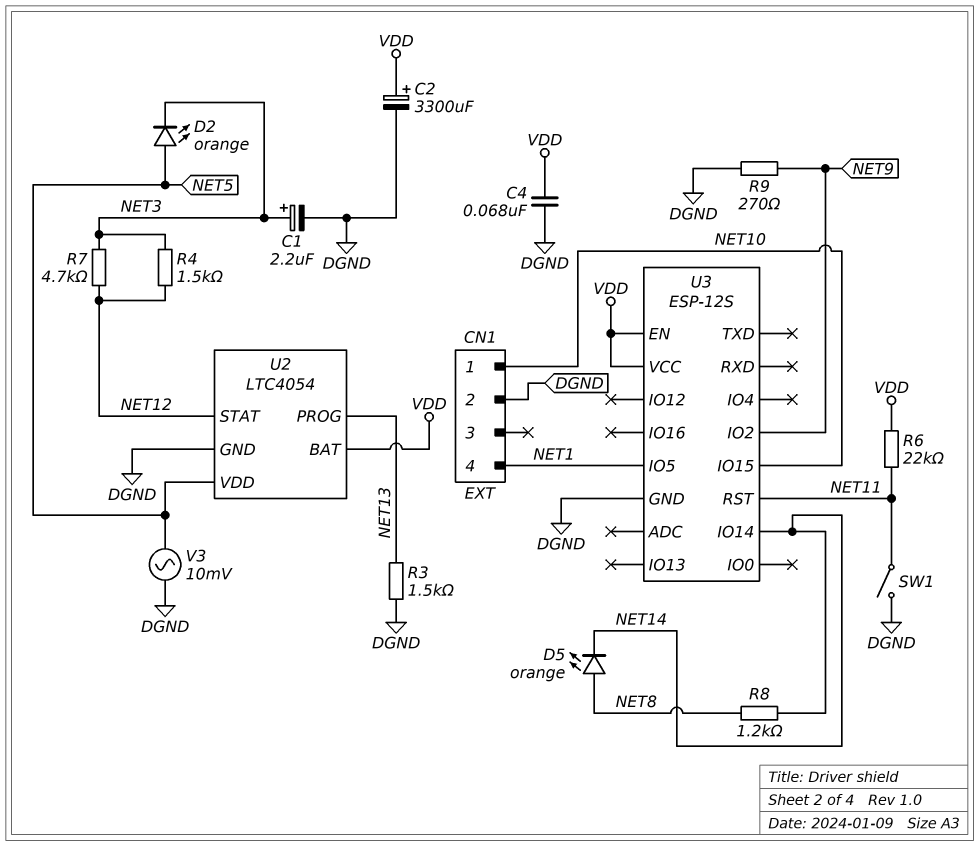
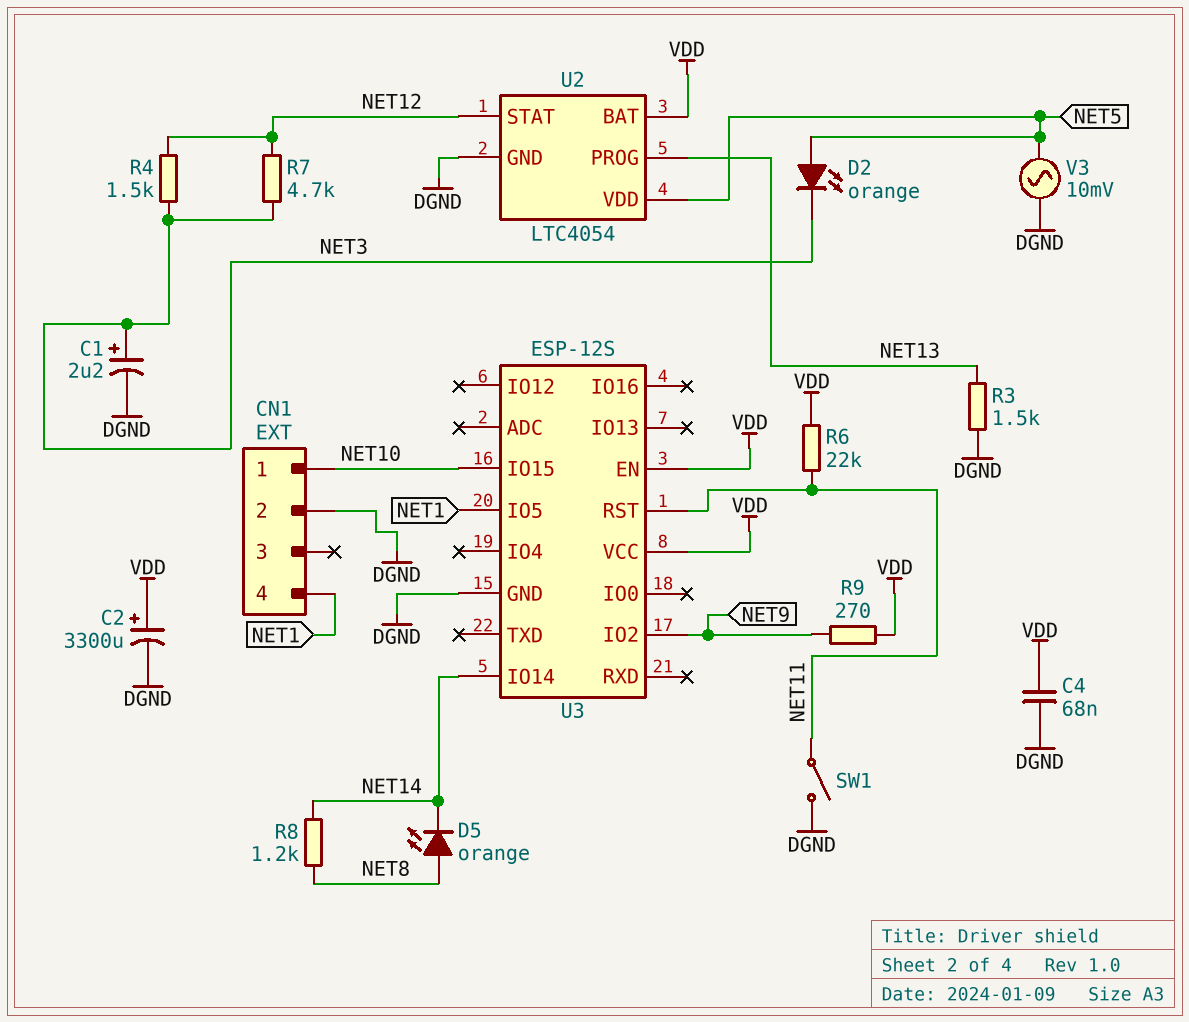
R9: 270 (DGND, NET9) -> 270 (NET9, VDD)

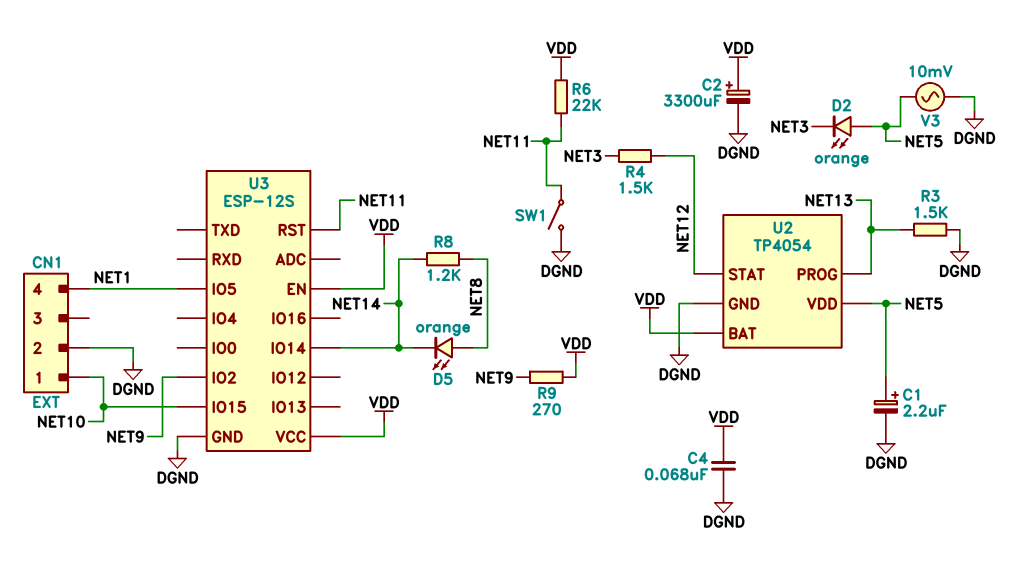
C1: 2.2uF (plus NET3, minus DGND) -> 2.2uF (plus NET5, minus DGND)
R7: 4.7k (NET3, NET12) -> none
U2: LTC4054 -> TP4054

